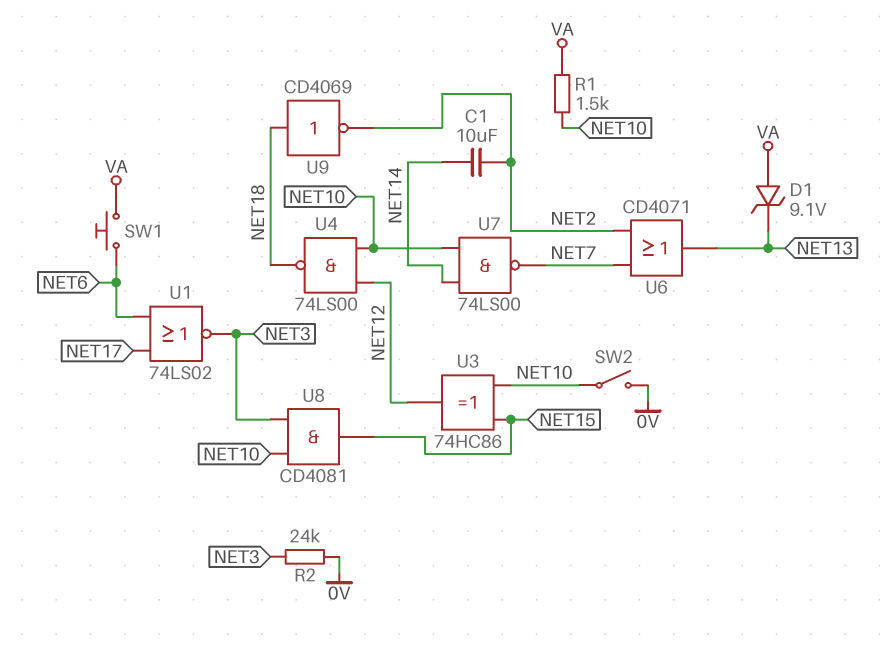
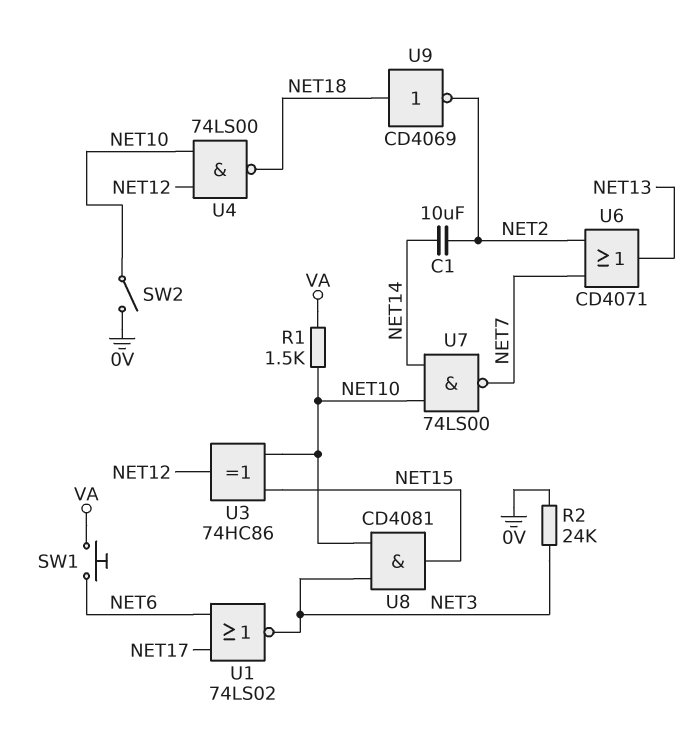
D1: zener 9.1V (A VA, K NET13) -> none

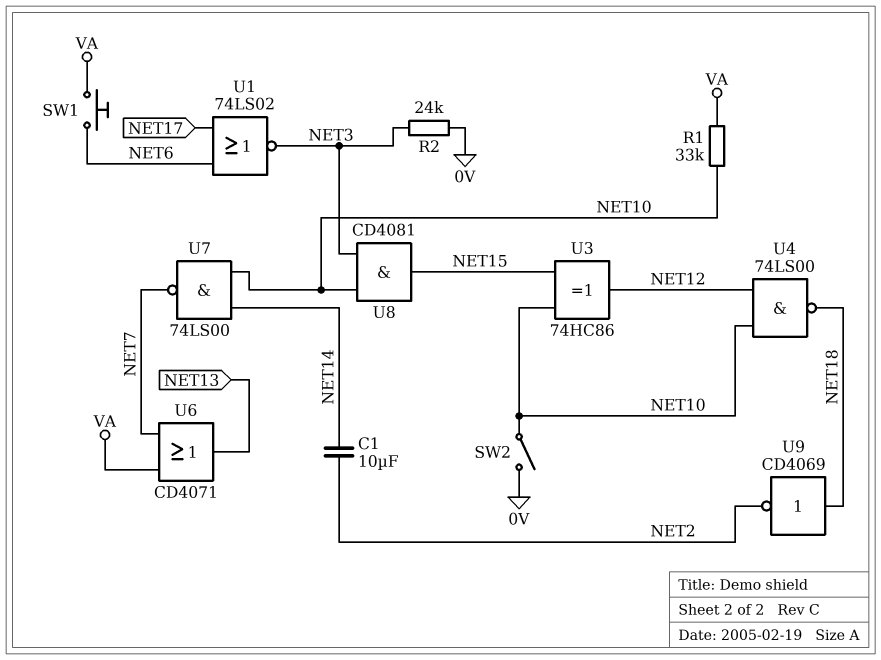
R1: 1.5k (NET10, VA) -> 33k (NET10, VA)
U6: OR CD4071 (in NET2, in NET7, out NET13) -> OR CD4071 (in NET7, in VA, out NET13)

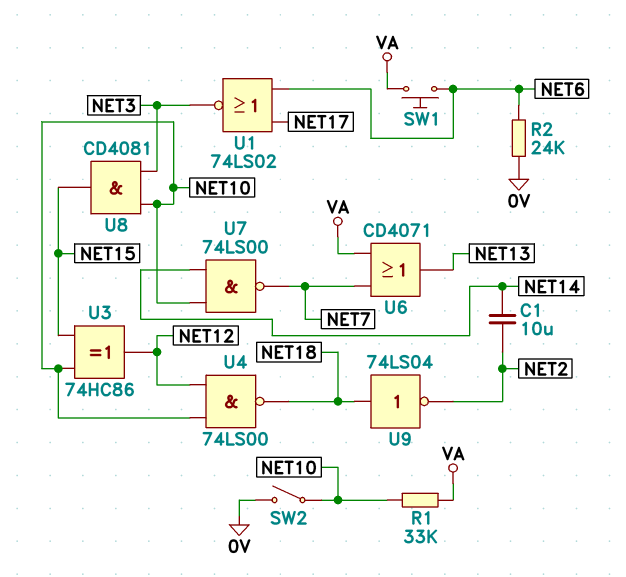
R2: 24k (0V, NET3) -> 24k (0V, NET6)
U9: NOT CD4069 (in NET18, out NET2) -> NOT 74LS04 (in NET18, out NET2)

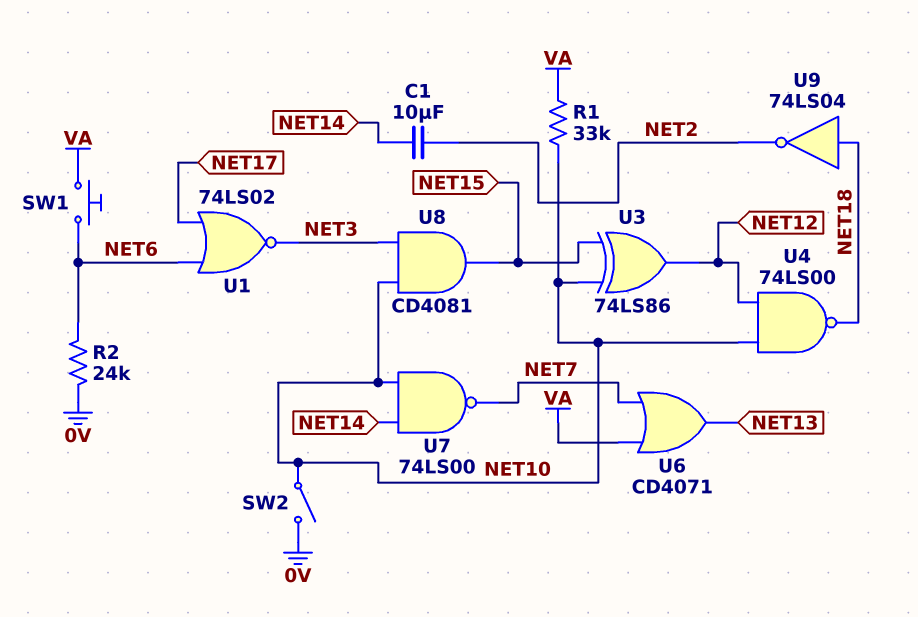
U3: XOR 74HC86 (in NET10, in NET15, out NET12) -> XOR 74LS86 (in NET10, in NET15, out NET12)

